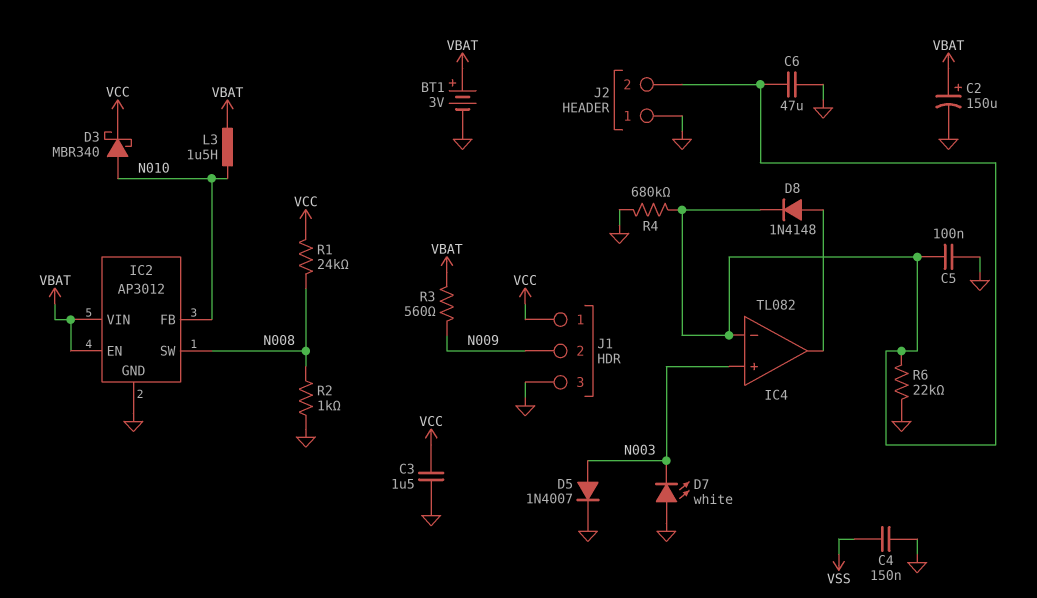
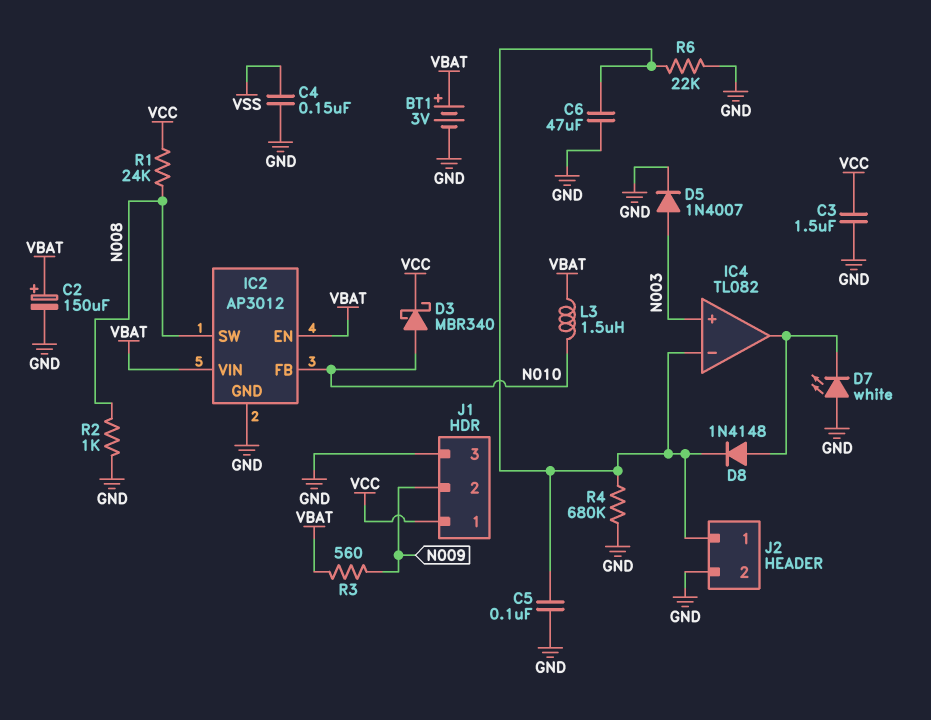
D7: LED white (A GND, K N003) -> LED white (A GND, K IC4/out)
J2 pin 1: GND -> IC4/in-
J2 pin 2: IC4/in- -> GND

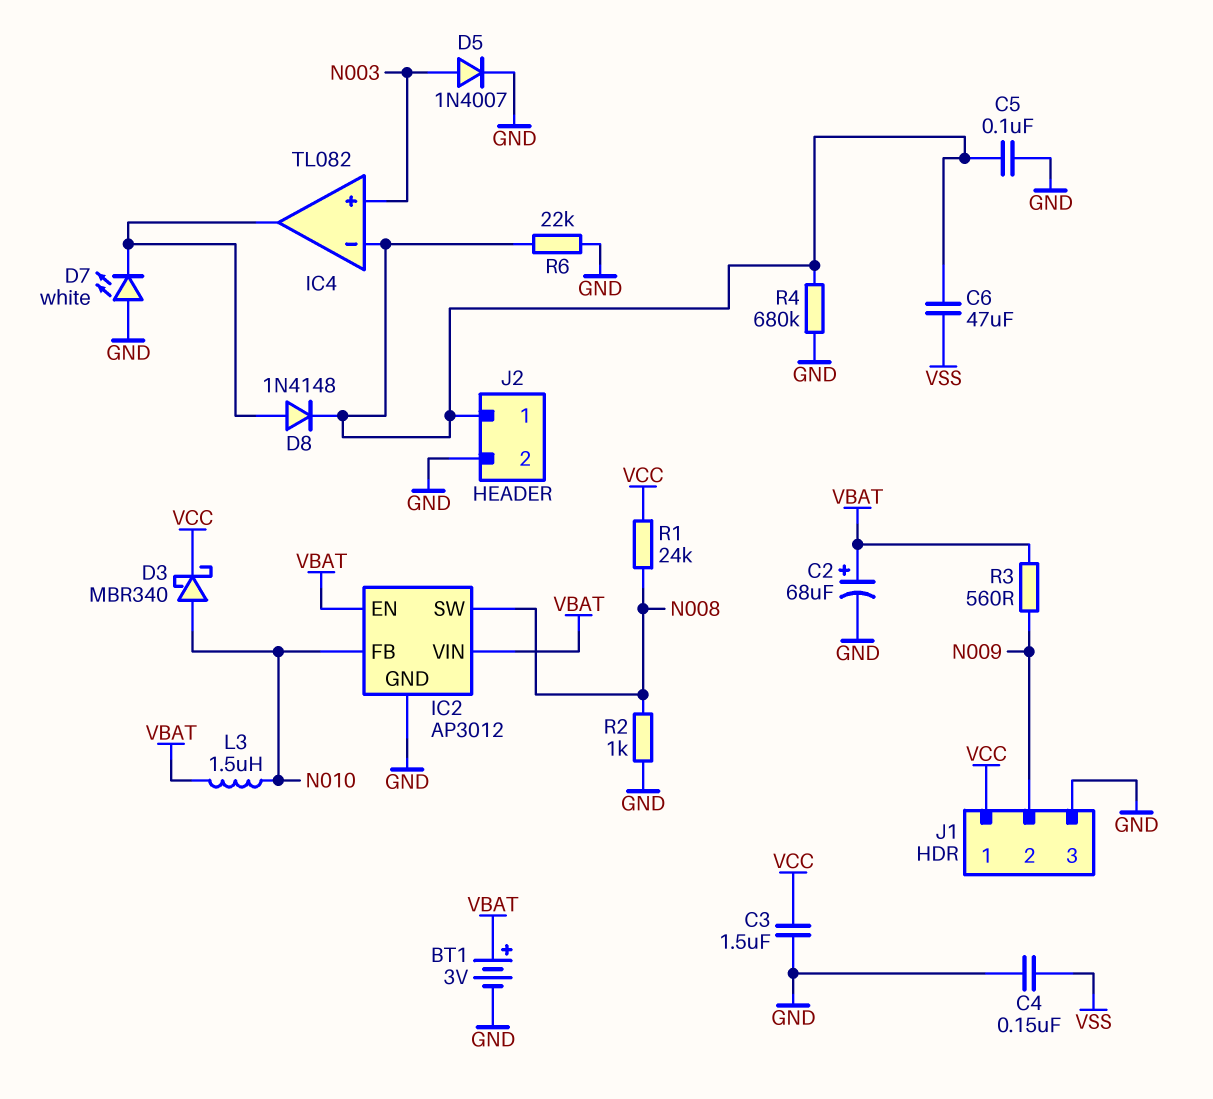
C2: 150uF (plus VBAT, minus GND) -> 68uF (plus VBAT, minus GND)
C6: 47uF (GND, IC4/in-) -> 47uF (IC4/in-, VSS)

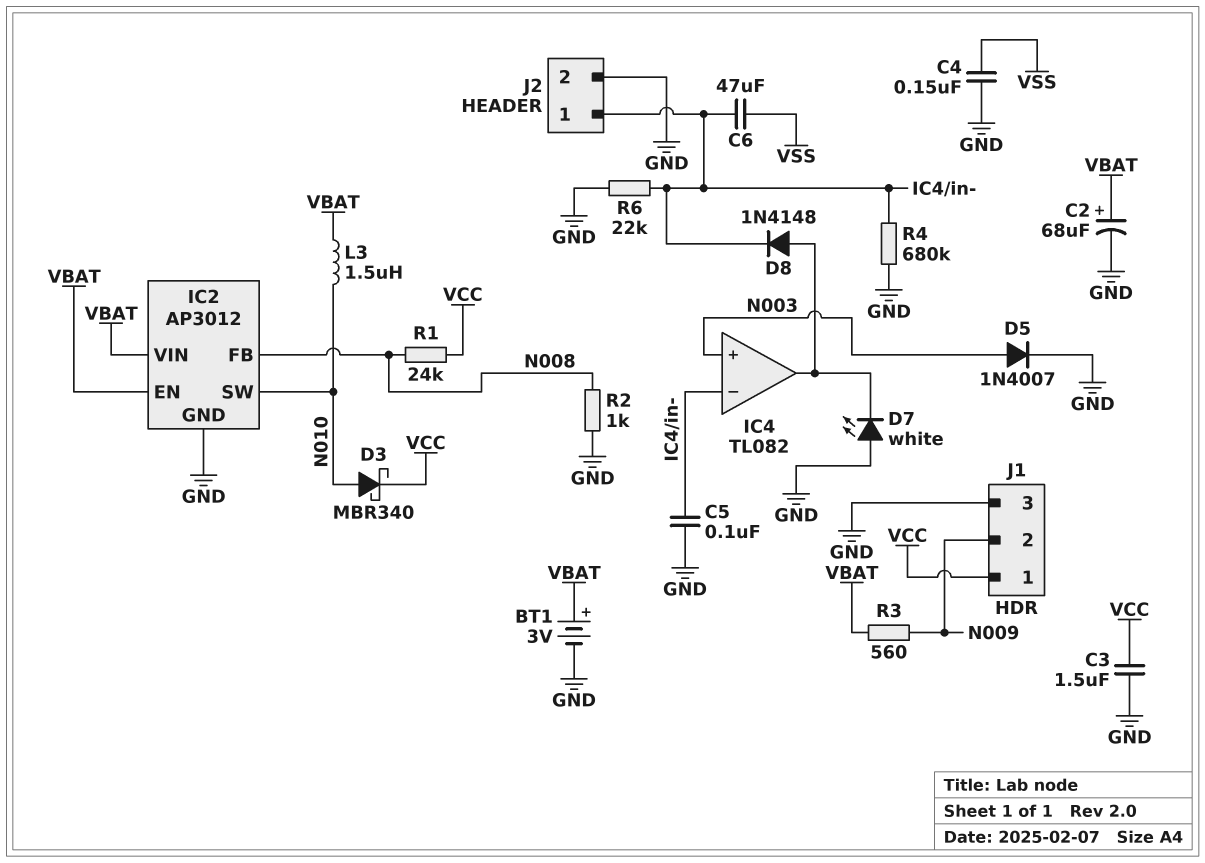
IC2 pin FB: N010 -> N008
IC2 pin SW: N008 -> N010

